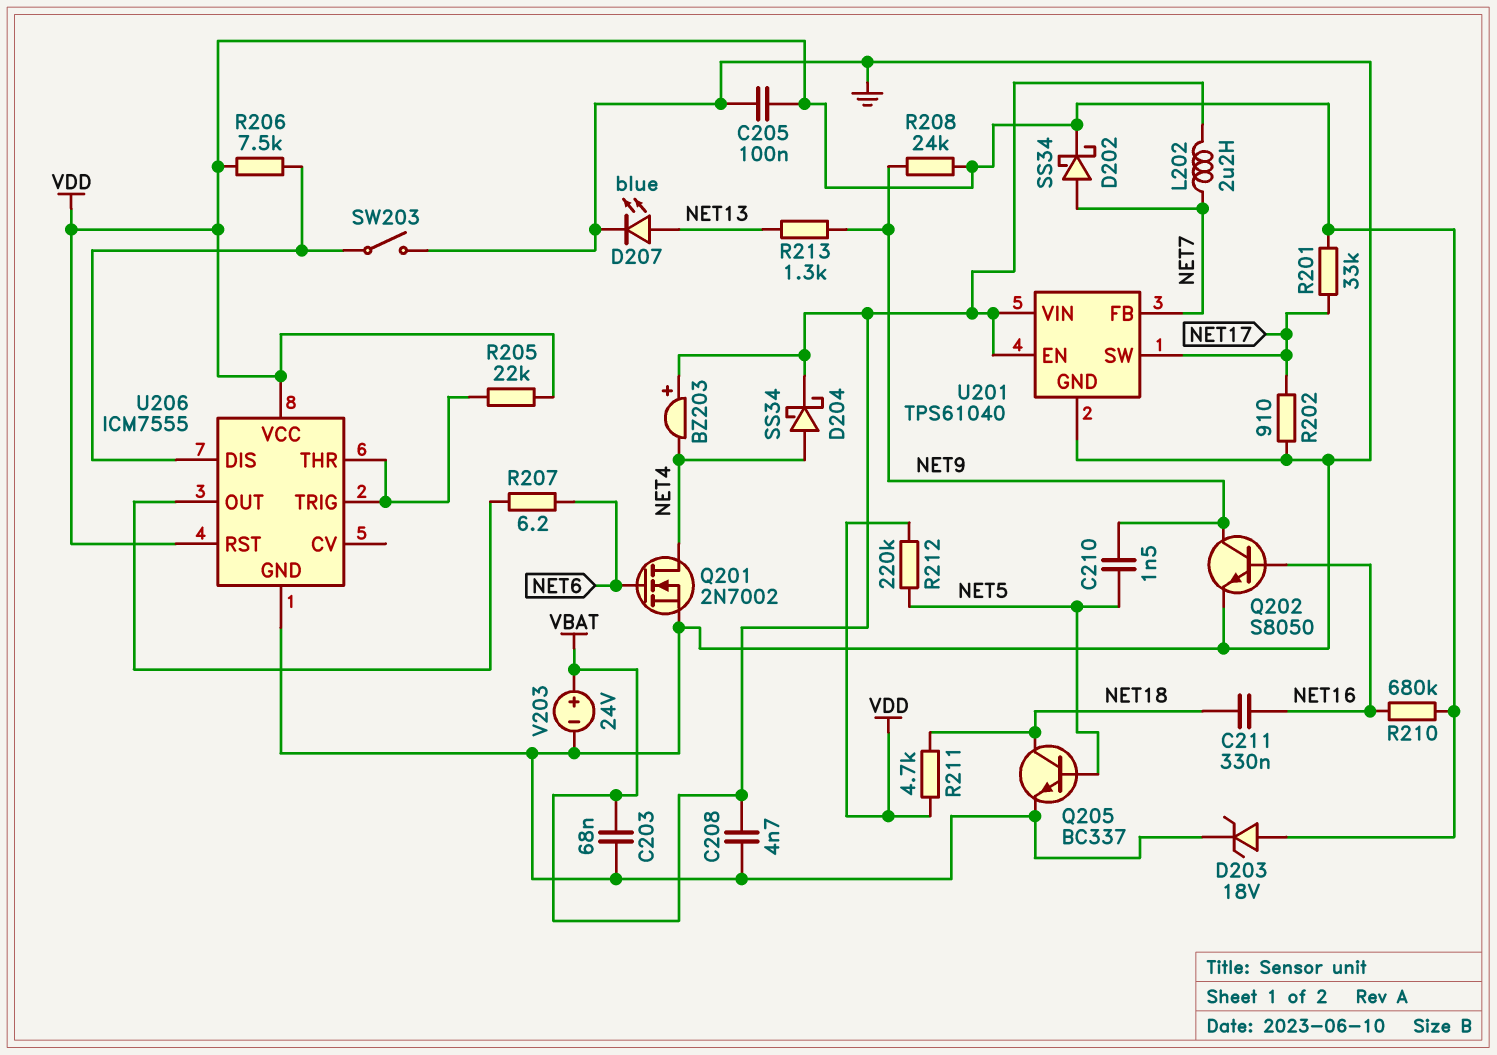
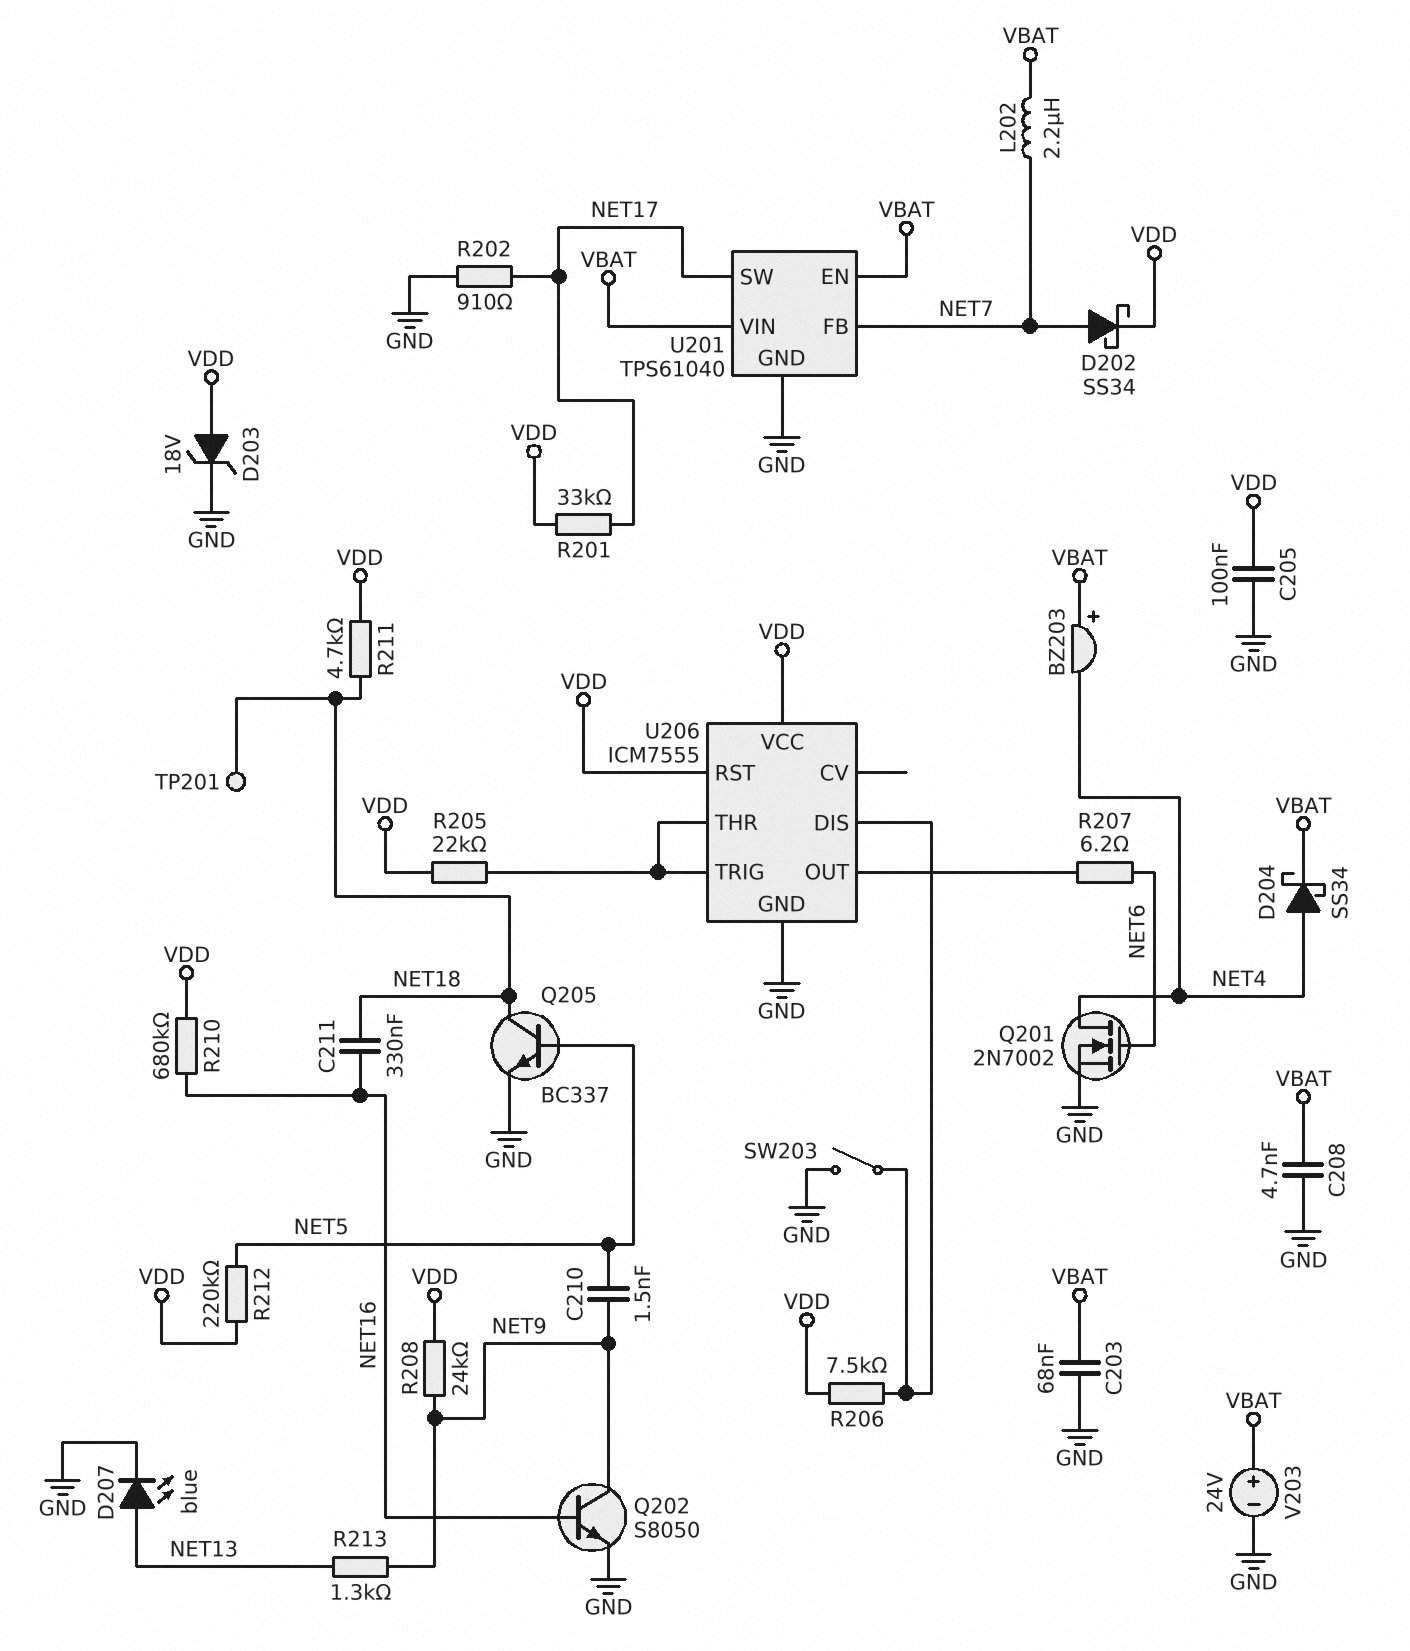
TP201: none -> test point (NET18)

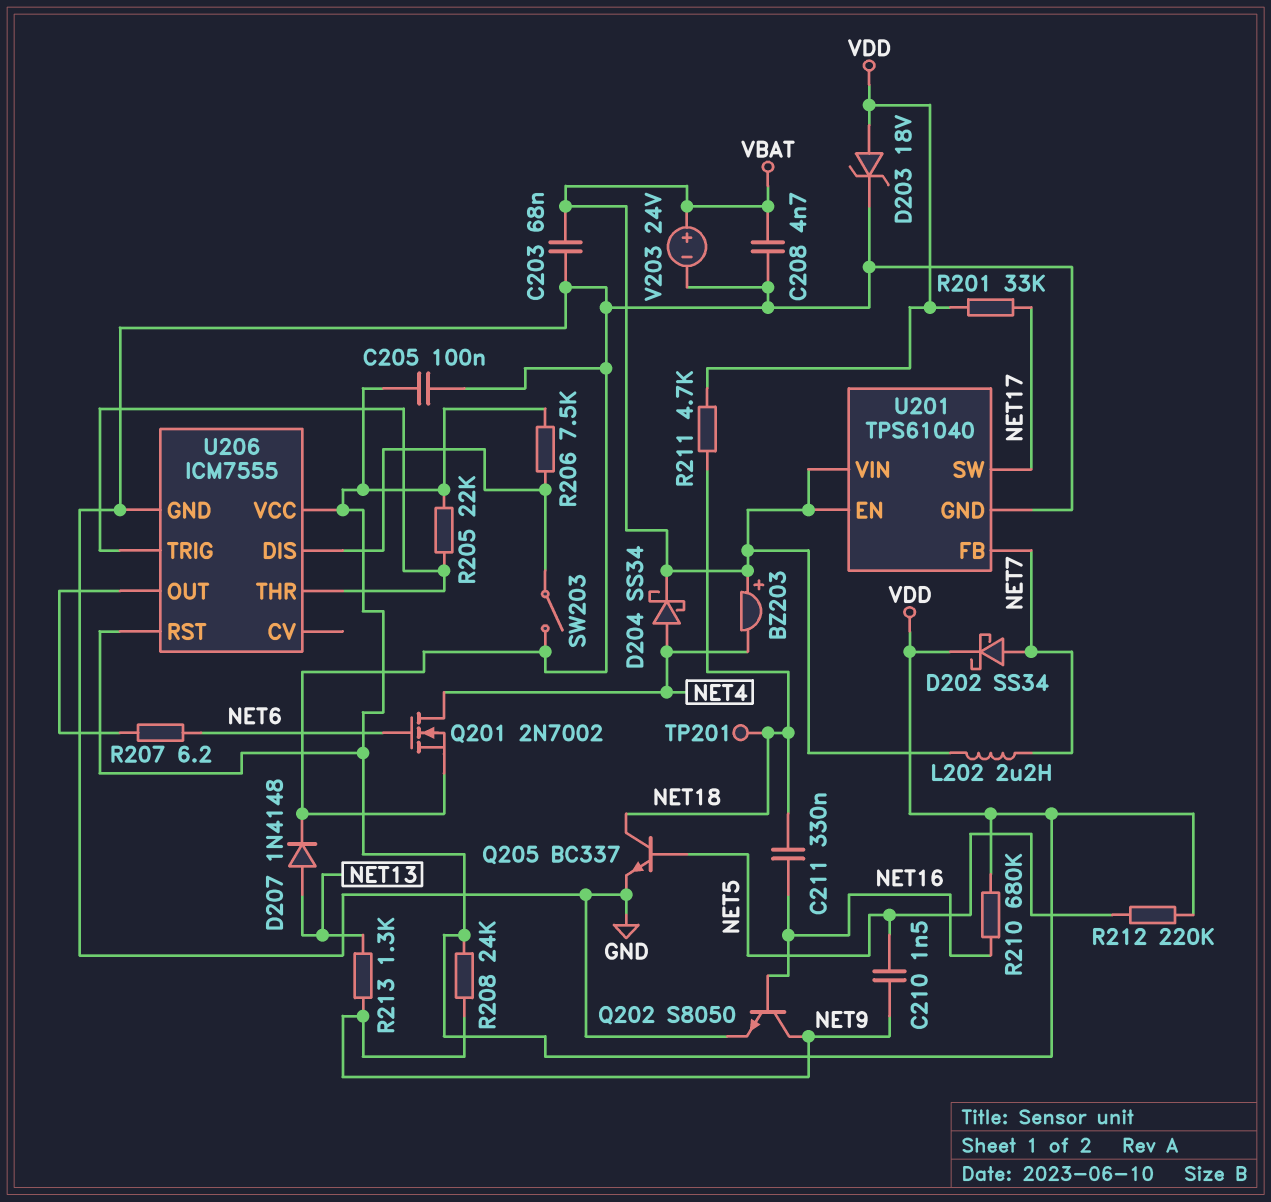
D207: LED blue (A NET13, K GND) -> diode 1N4148 (A NET13, K GND)
R202: 910 (GND, NET17) -> none

